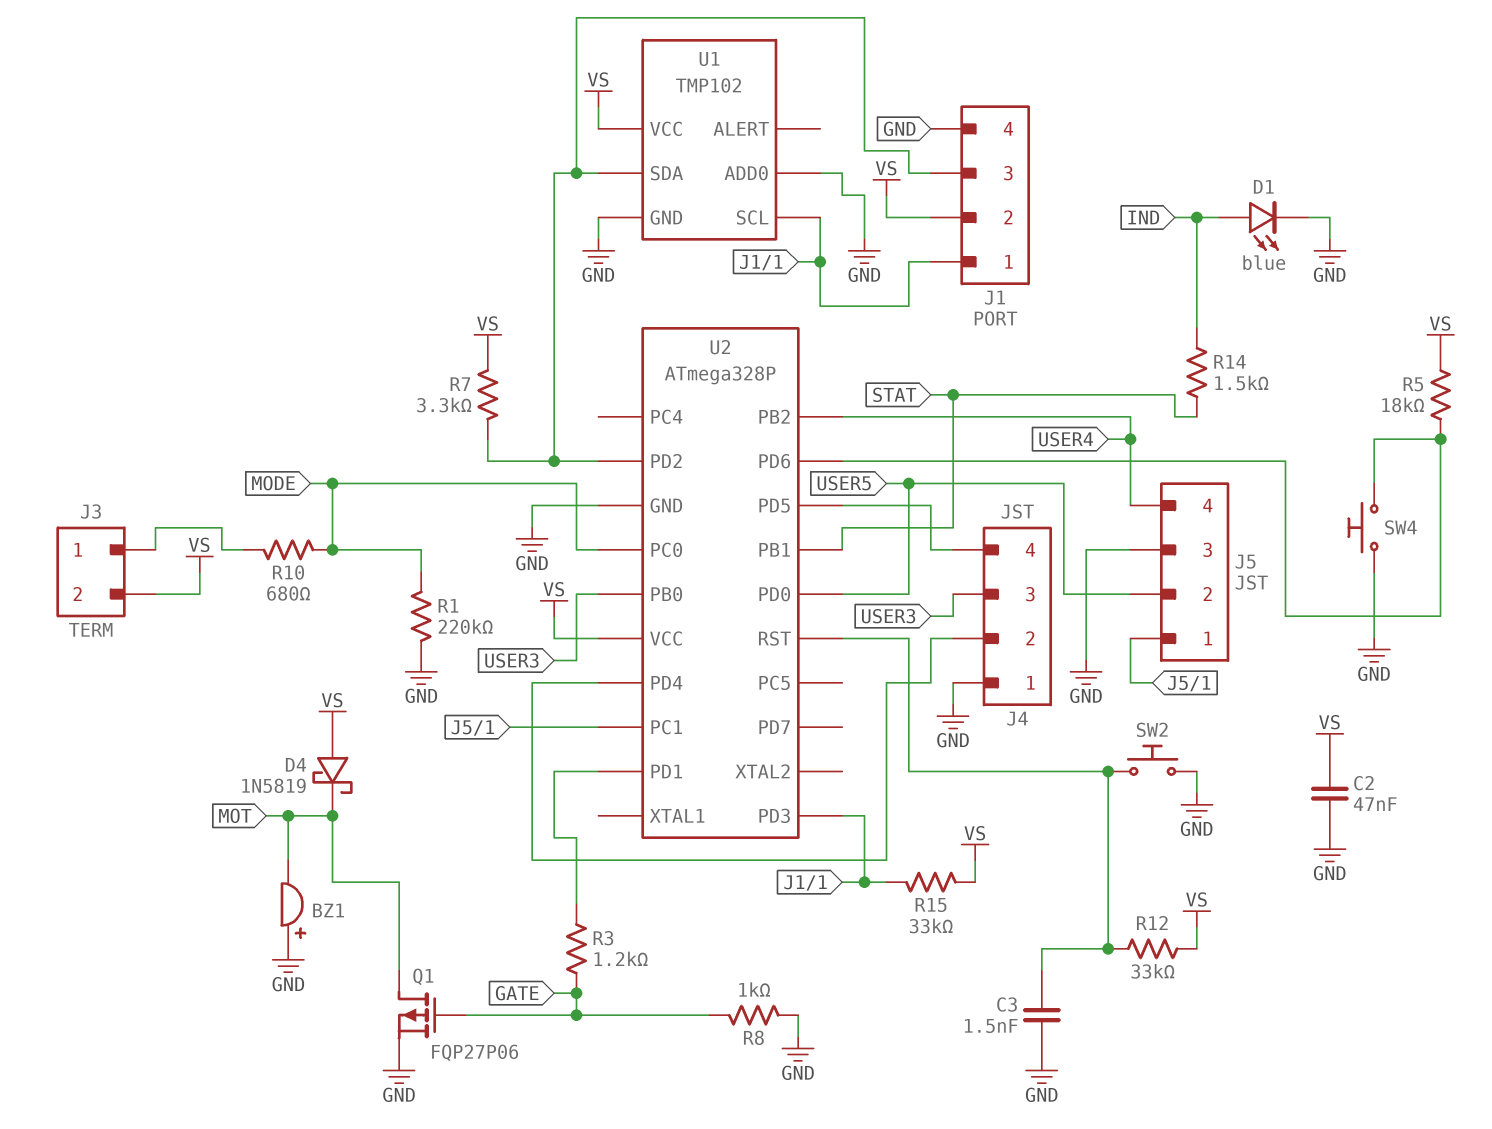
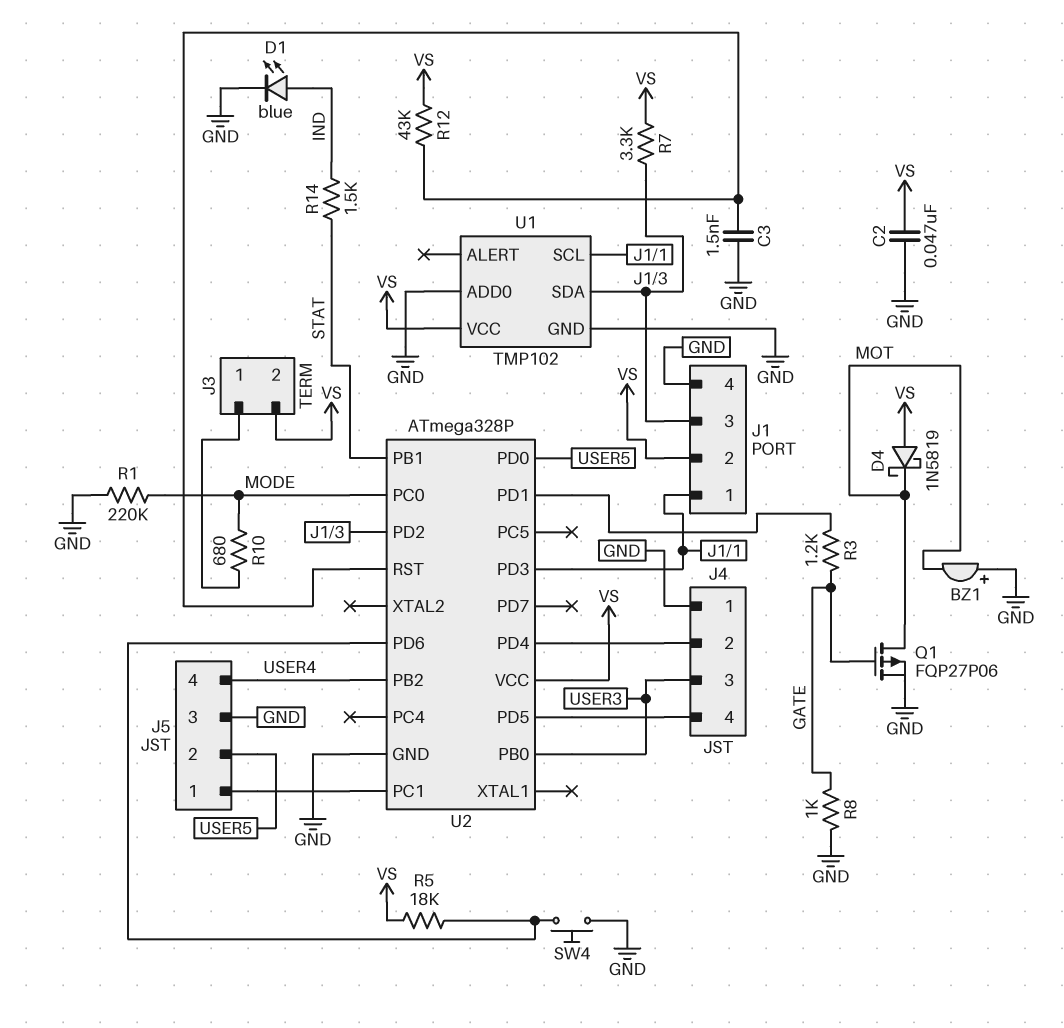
R12: 33k (U2/RST, VS) -> 43k (U2/RST, VS)
R15: 33k (J1/1, VS) -> none
SW2: button (GND, U2/RST) -> none

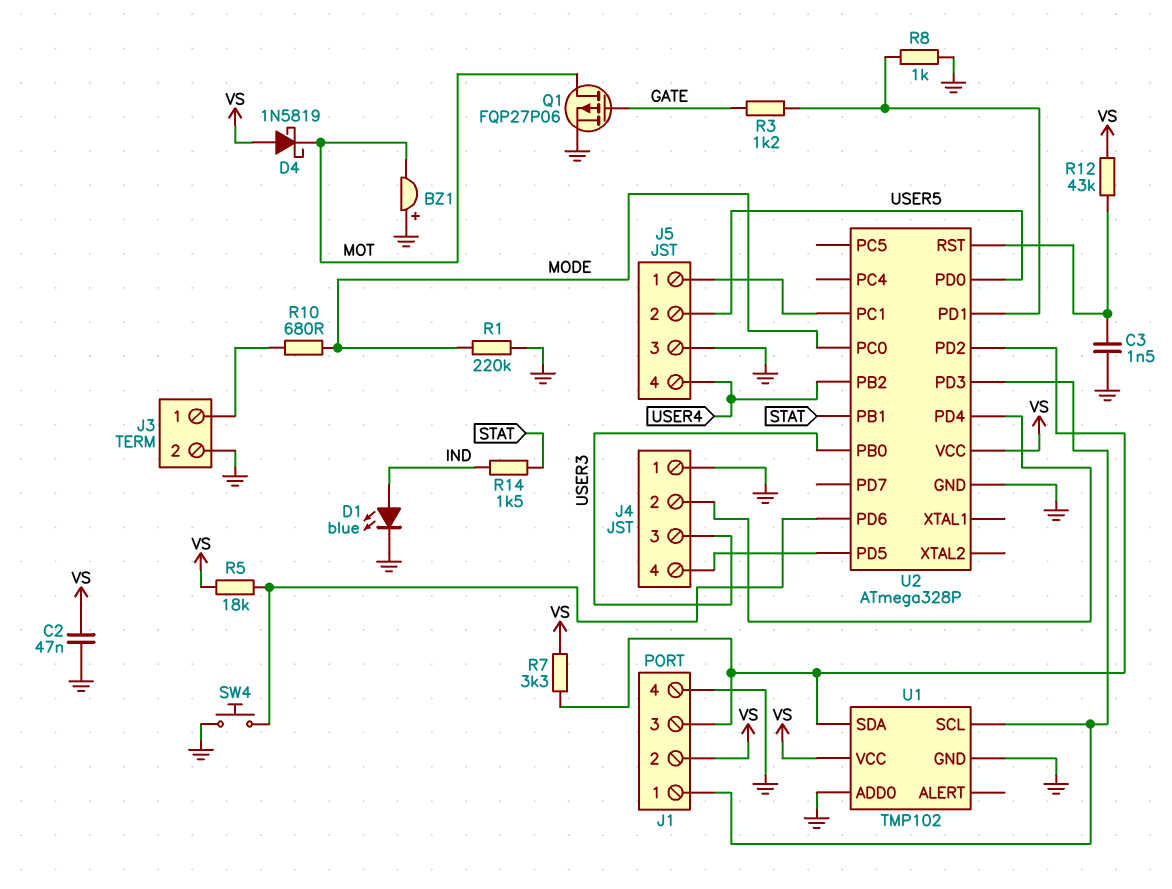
J3 pin 2: VS -> GND
R8: 1k (GATE, GND) -> 1k (GND, U2/PD1)

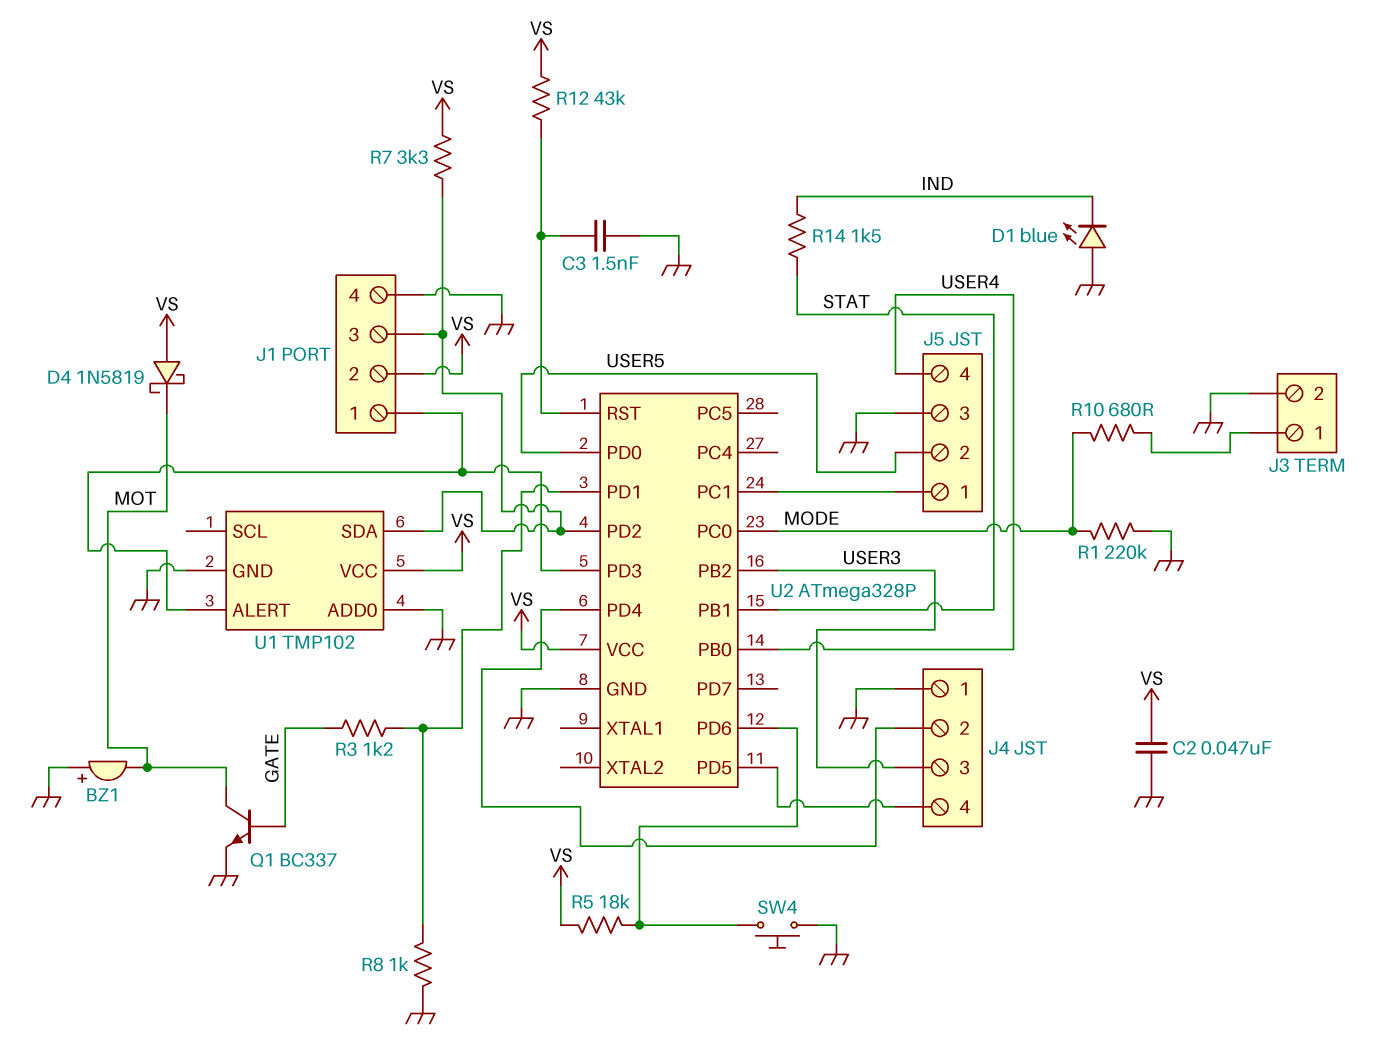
D1: LED blue (A IND, K GND) -> LED blue (A GND, K IND)
Q1: PMOS FQP27P06 (G GATE, D MOT, S GND) -> NPN BC337 (B GATE, C MOT, E GND)
U1 pin ALERT: none -> J1/1
U1 pin SCL: J1/1 -> none
U2 pin PB0: USER3 -> USER4
U2 pin PB2: USER4 -> USER3

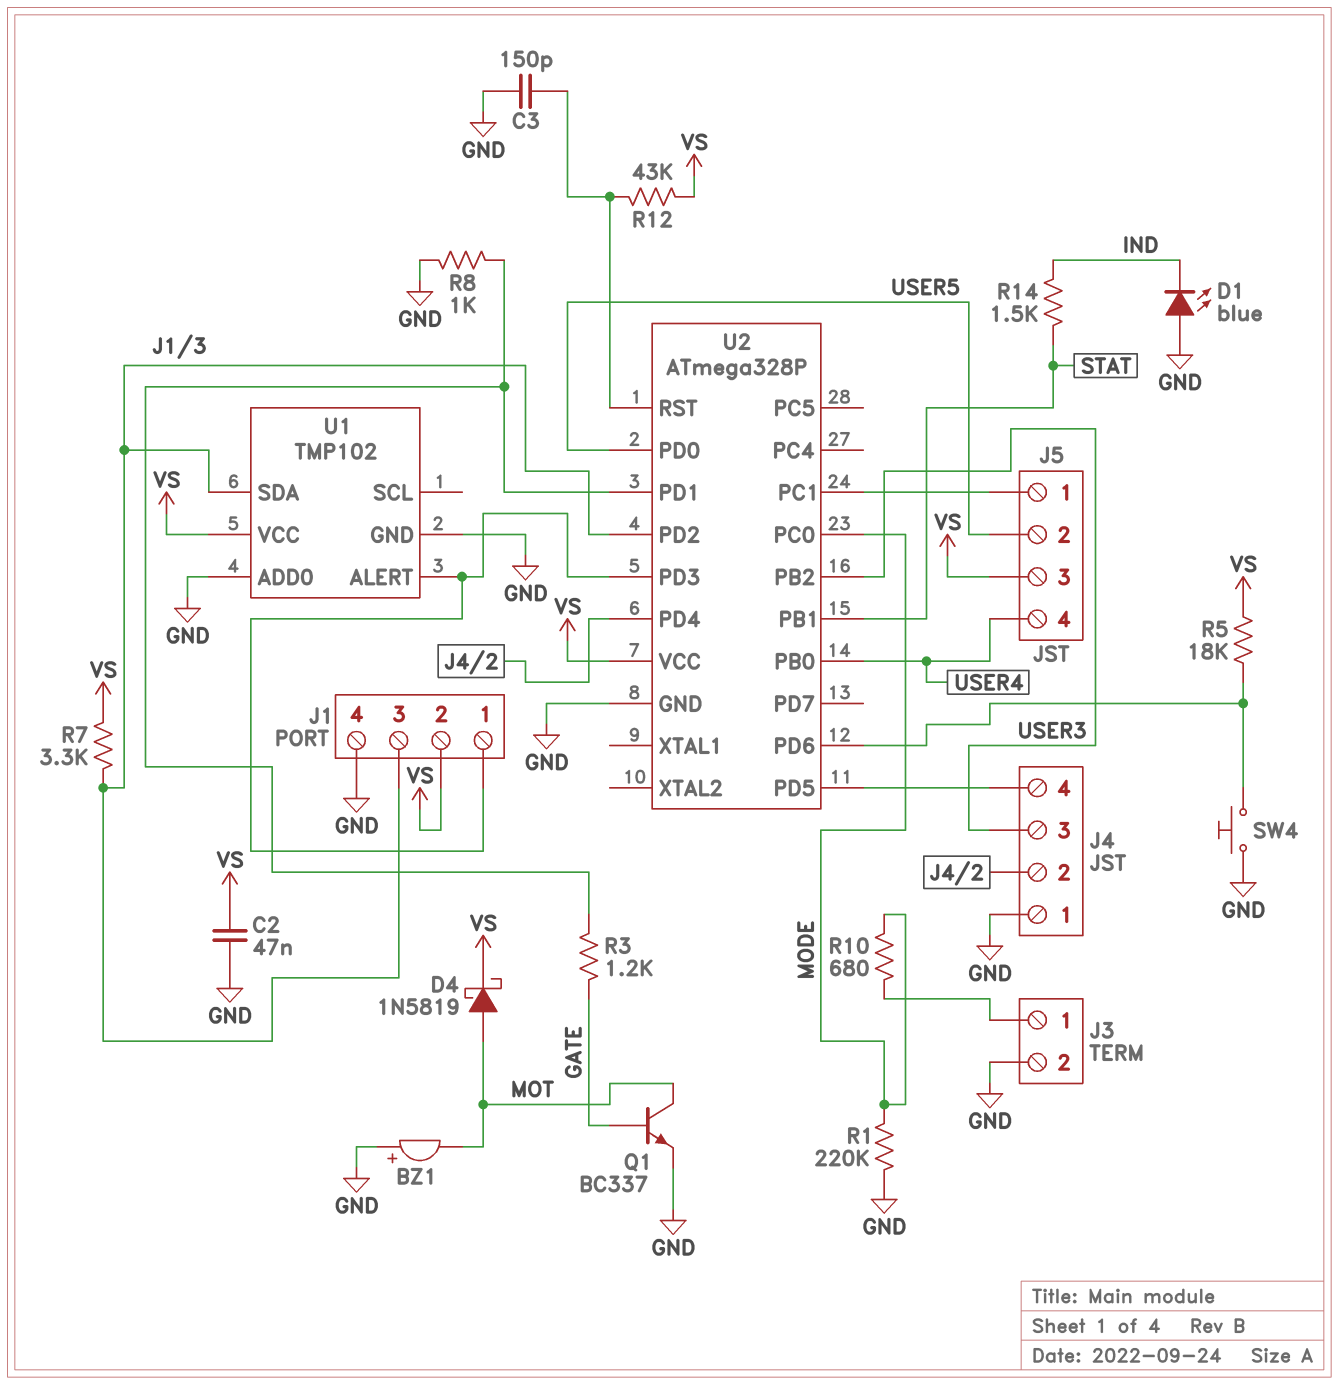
C3: 1.5nF (GND, U2/RST) -> 150pF (GND, U2/RST)
D4: schottky 1N5819 (A VS, K MOT) -> schottky 1N5819 (A MOT, K VS)
J5 pin 3: GND -> VS

